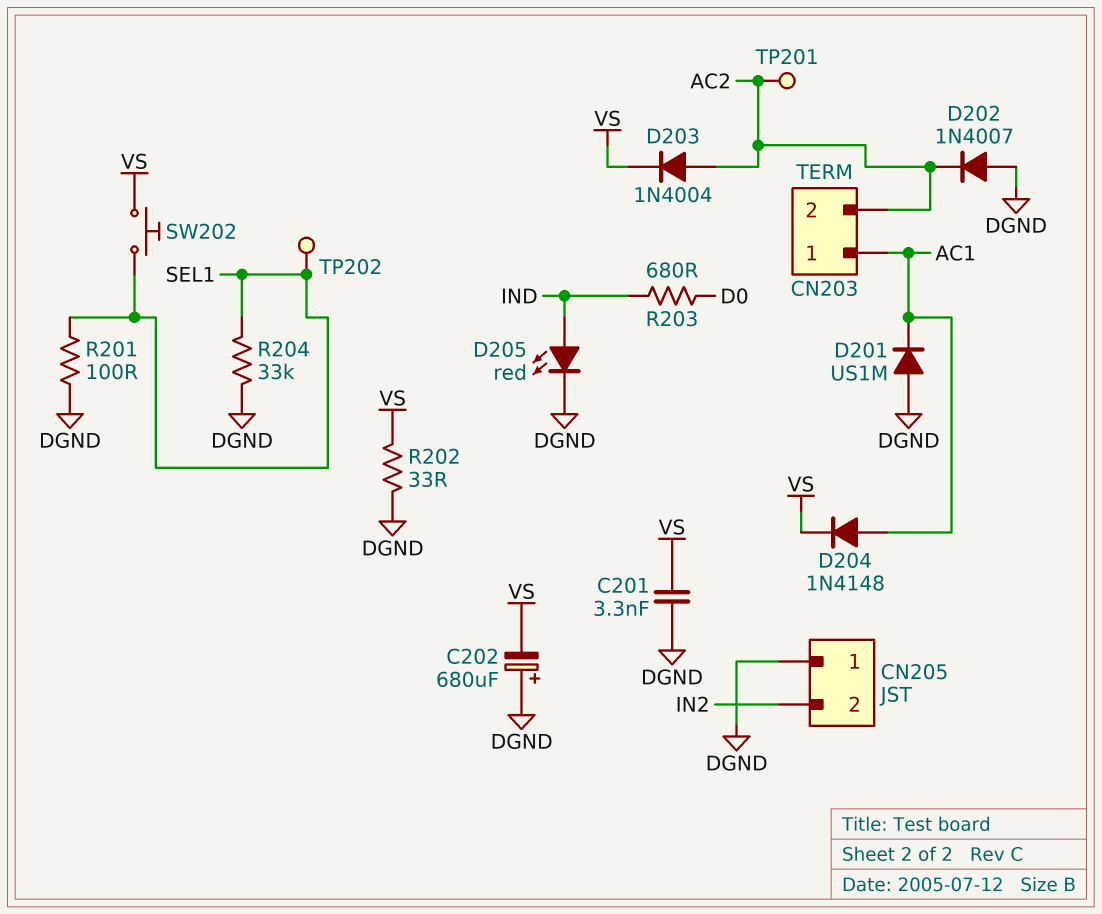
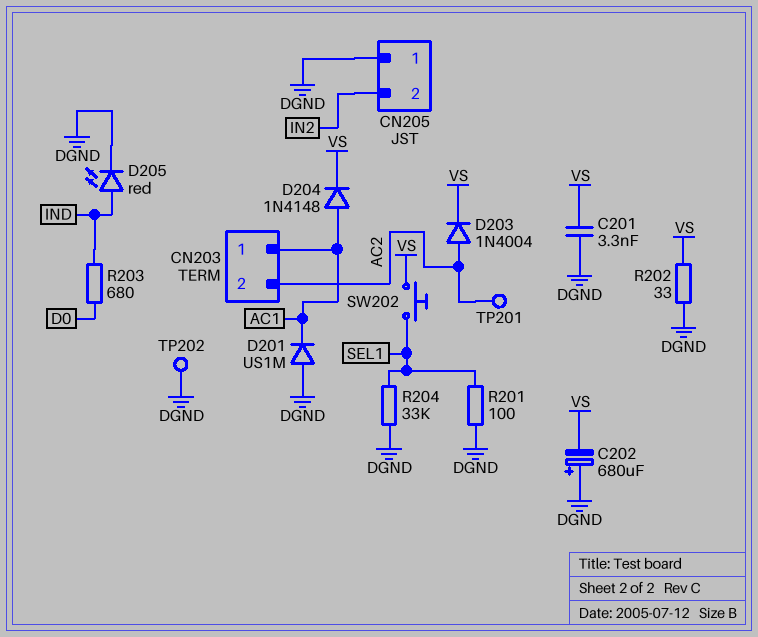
D202: diode 1N4007 (A DGND, K AC2) -> none
TP202: test point (SEL1) -> test point (DGND)

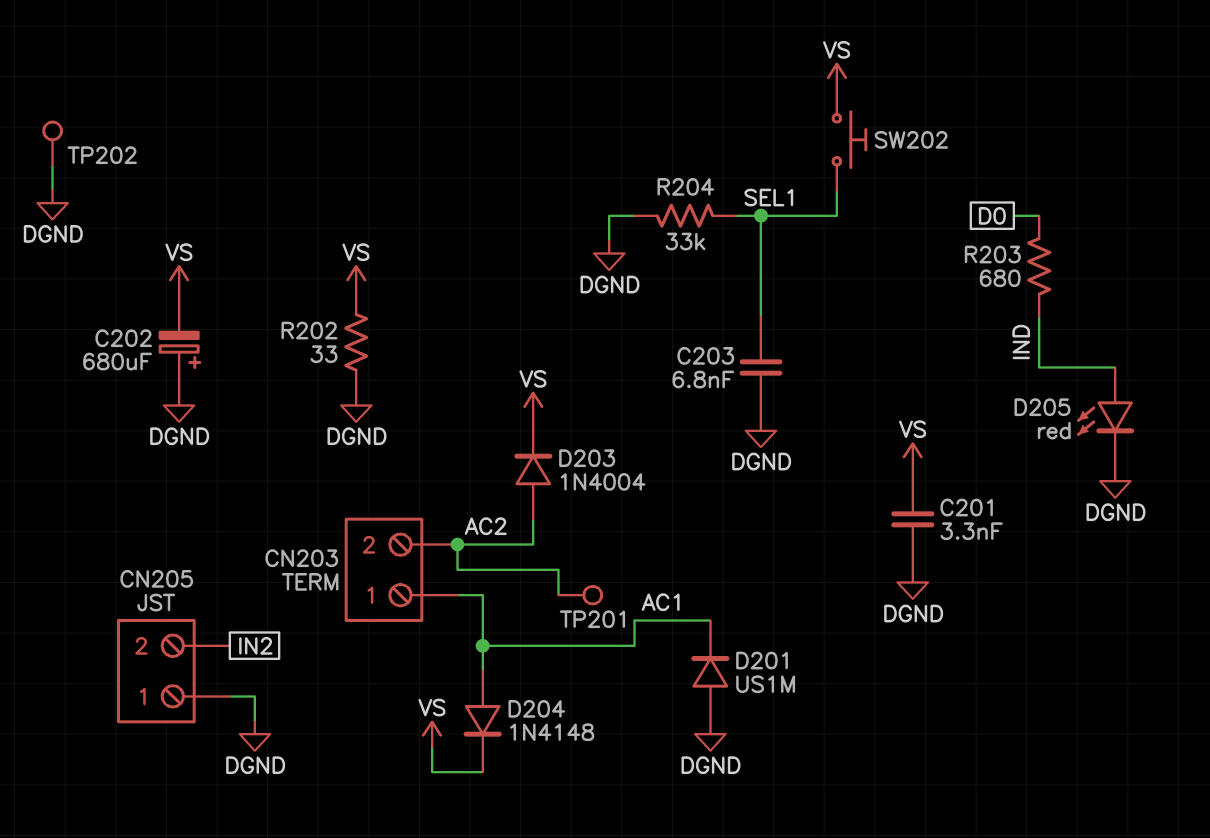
C203: none -> 6.8nF (DGND, SEL1)
R201: 100 (DGND, SEL1) -> none

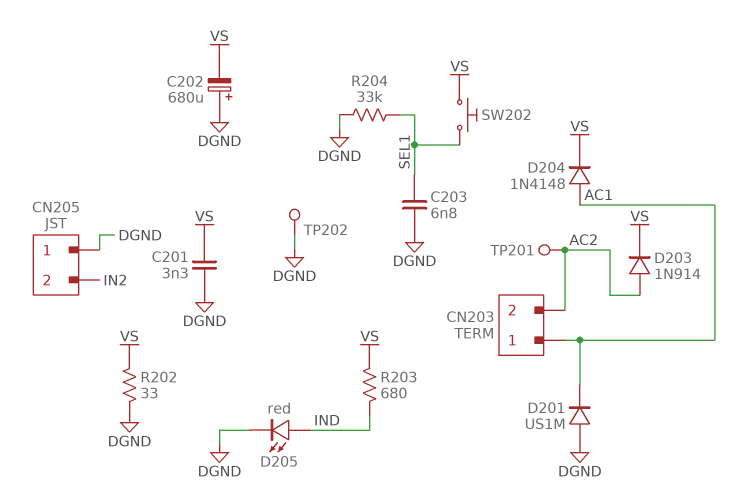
D203: diode 1N4004 (A AC2, K VS) -> diode 1N914 (A AC2, K VS)
R203: 680 (D0, IND) -> 680 (IND, VS)

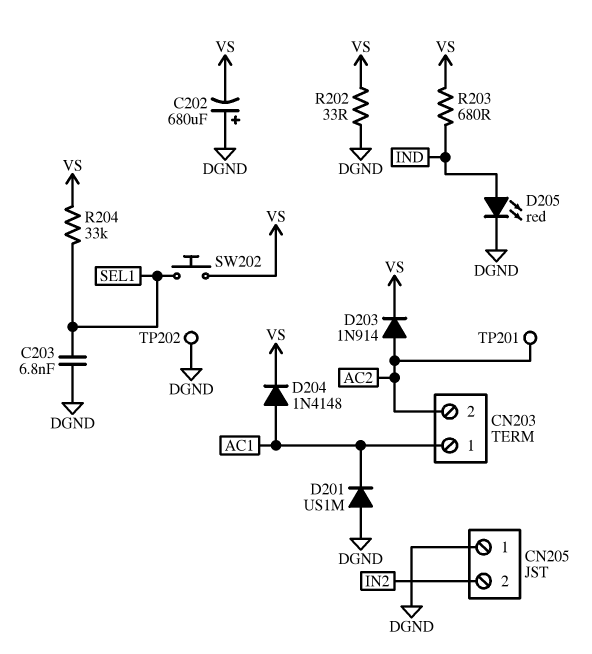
C201: 3.3nF (DGND, VS) -> none
R204: 33k (DGND, SEL1) -> 33k (SEL1, VS)

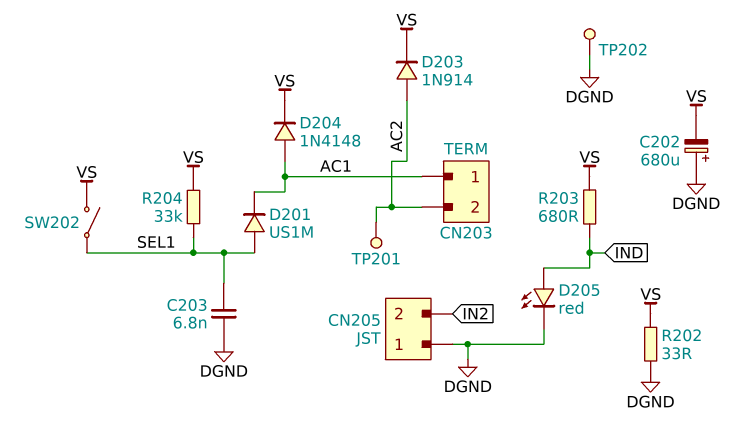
D201: diode US1M (A DGND, K AC1) -> diode US1M (A SEL1, K AC1)
SW202: button (SEL1, VS) -> switch (SEL1, VS)

